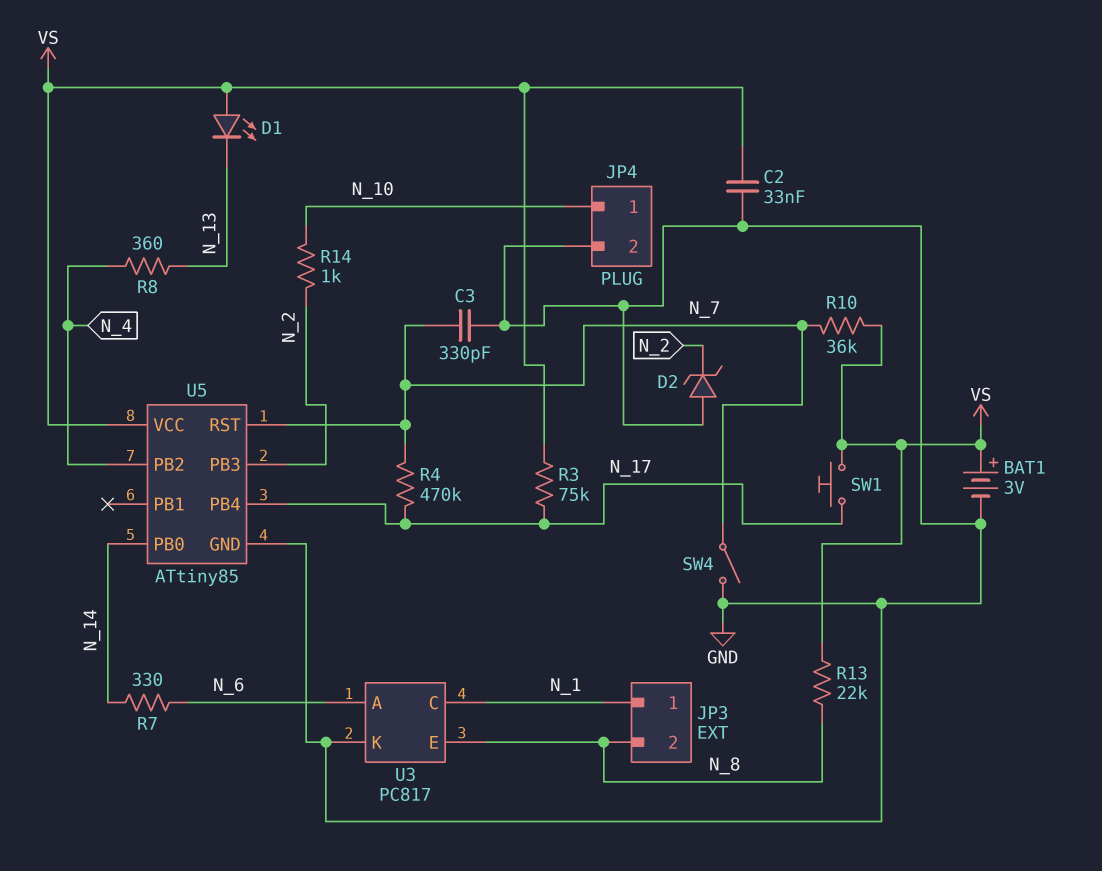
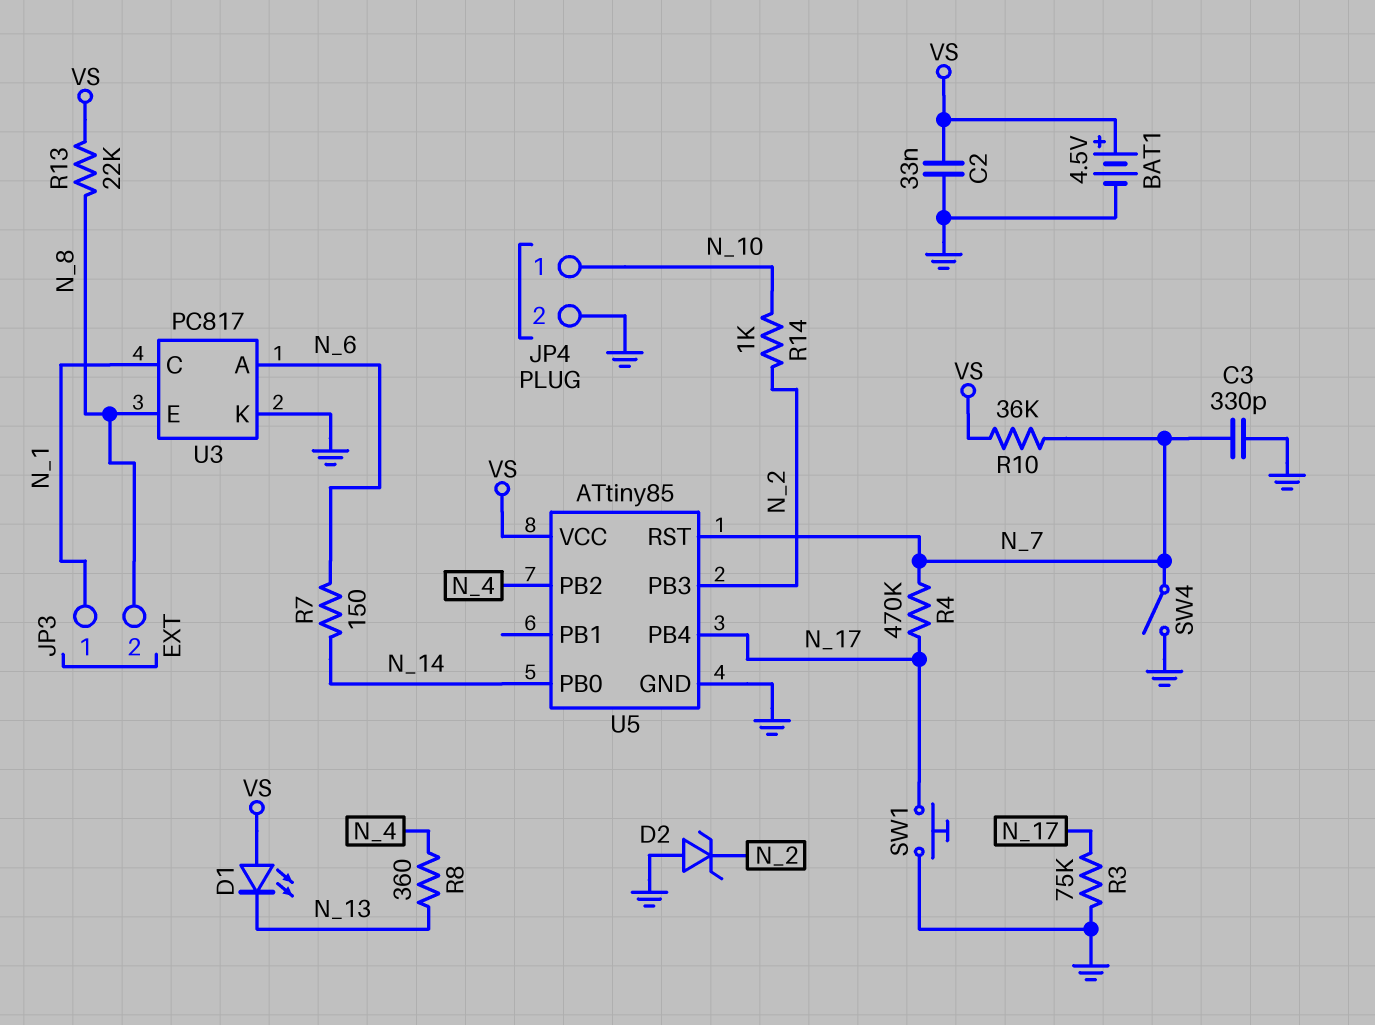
BAT1: 3V (plus VS, minus GND) -> 4.5V (plus VS, minus GND)
R3: 75k (N_17, VS) -> 75k (GND, N_17)
R7: 330 (N_6, N_14) -> 150 (N_6, N_14)
SW1: button (N_17, VS) -> button (GND, N_17)

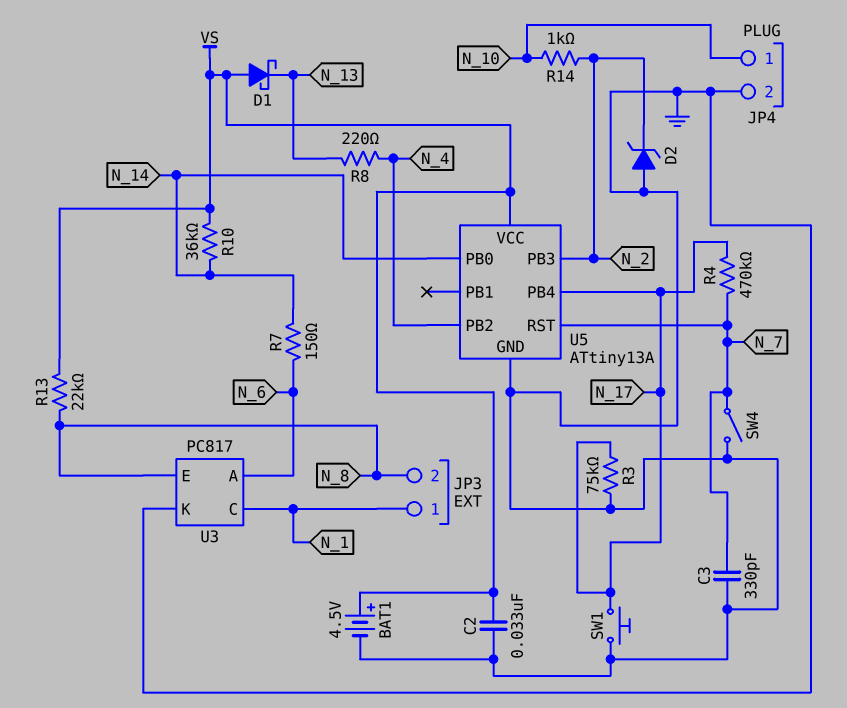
D1: LED (A VS, K N_13) -> schottky (A VS, K N_13)
R8: 360 (N_4, N_13) -> 220 (N_4, N_13)
R10: 36k (N_7, VS) -> 36k (N_14, VS)
U5: ATtiny85 -> ATtiny13A

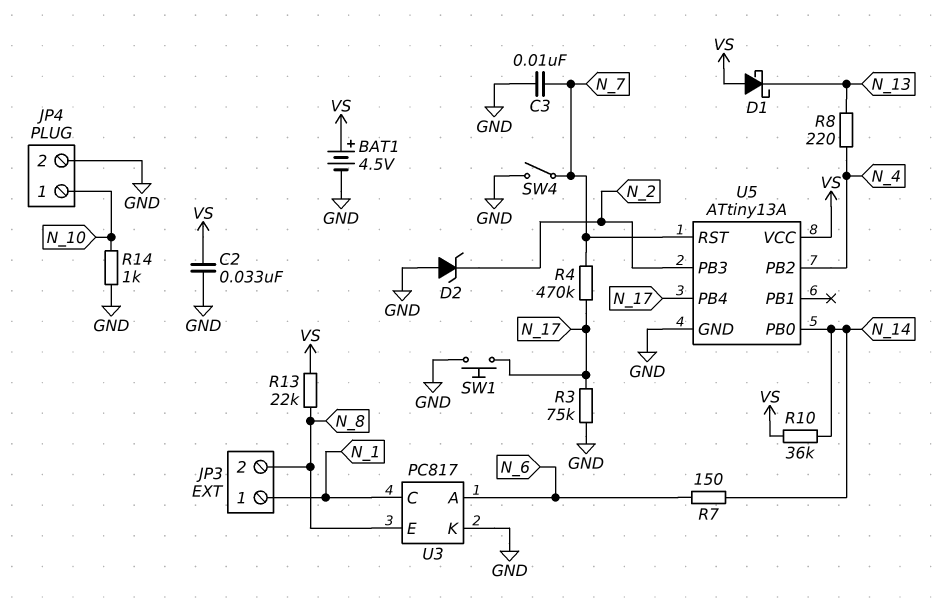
C3: 330pF (GND, N_7) -> 10nF (GND, N_7)
R14: 1k (N_2, N_10) -> 1k (GND, N_10)

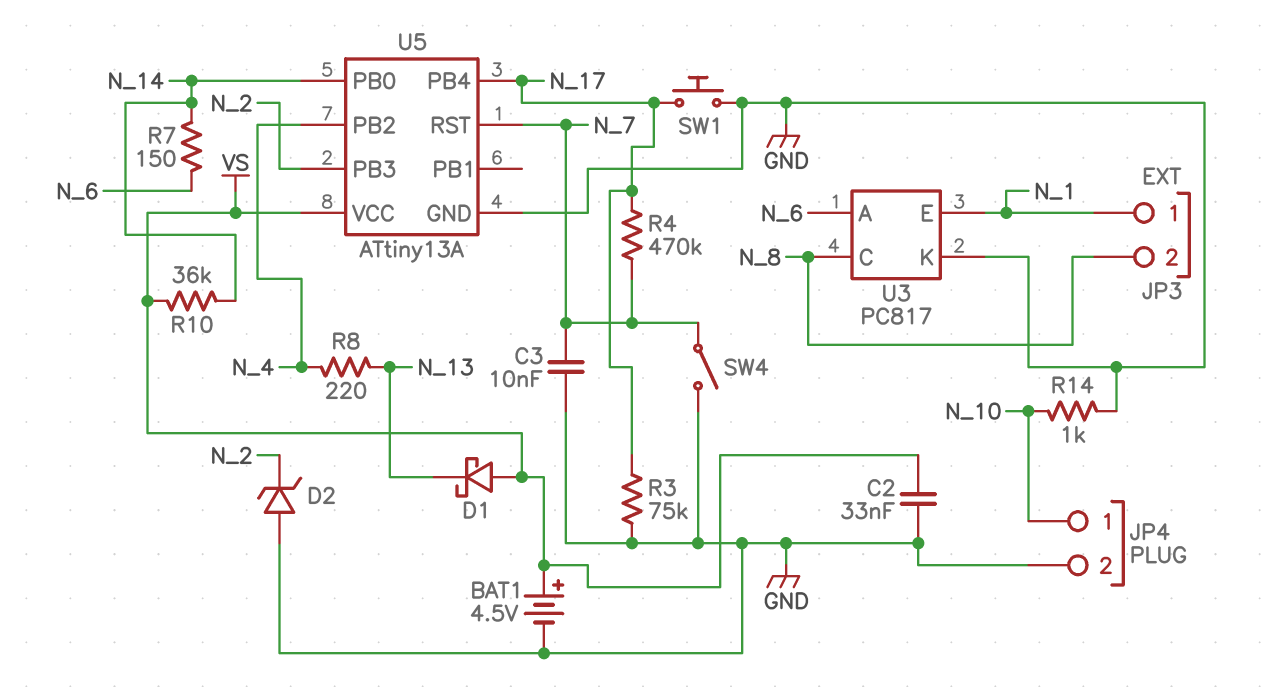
R13: 22k (N_8, VS) -> none
U3 pin C: N_1 -> N_8
U3 pin E: N_8 -> N_1

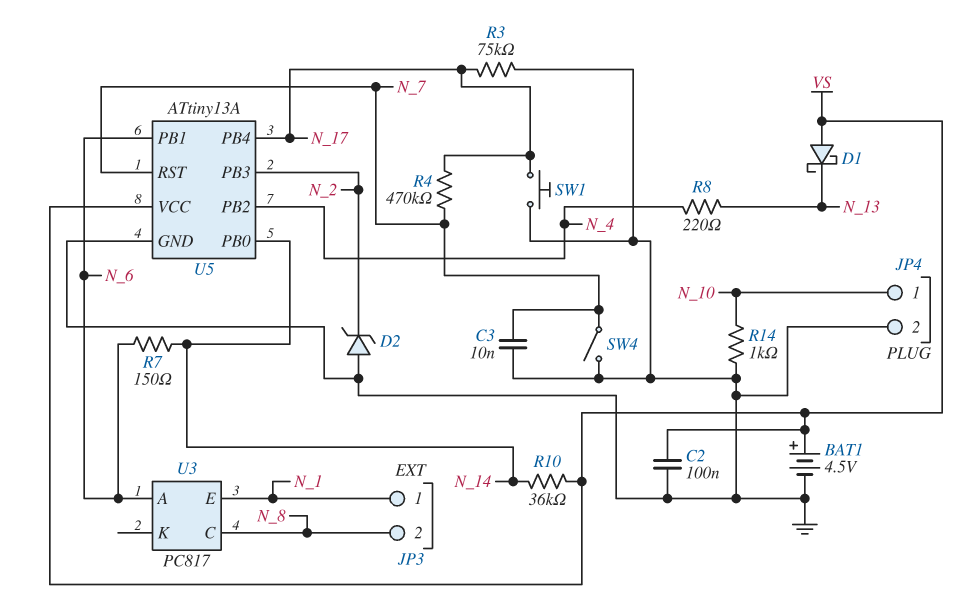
C2: 33nF (GND, VS) -> 100nF (GND, VS)
U3 pin K: GND -> none
U5 pin PB1: none -> N_6

